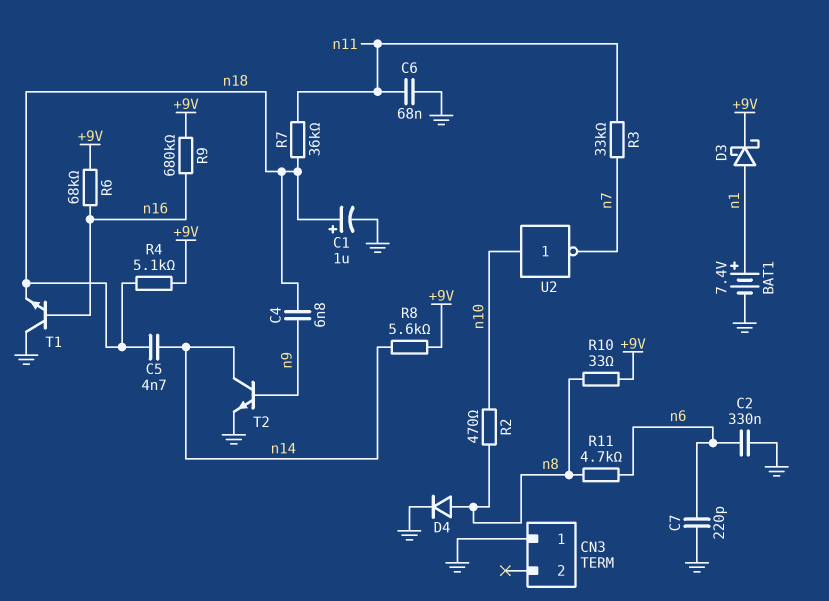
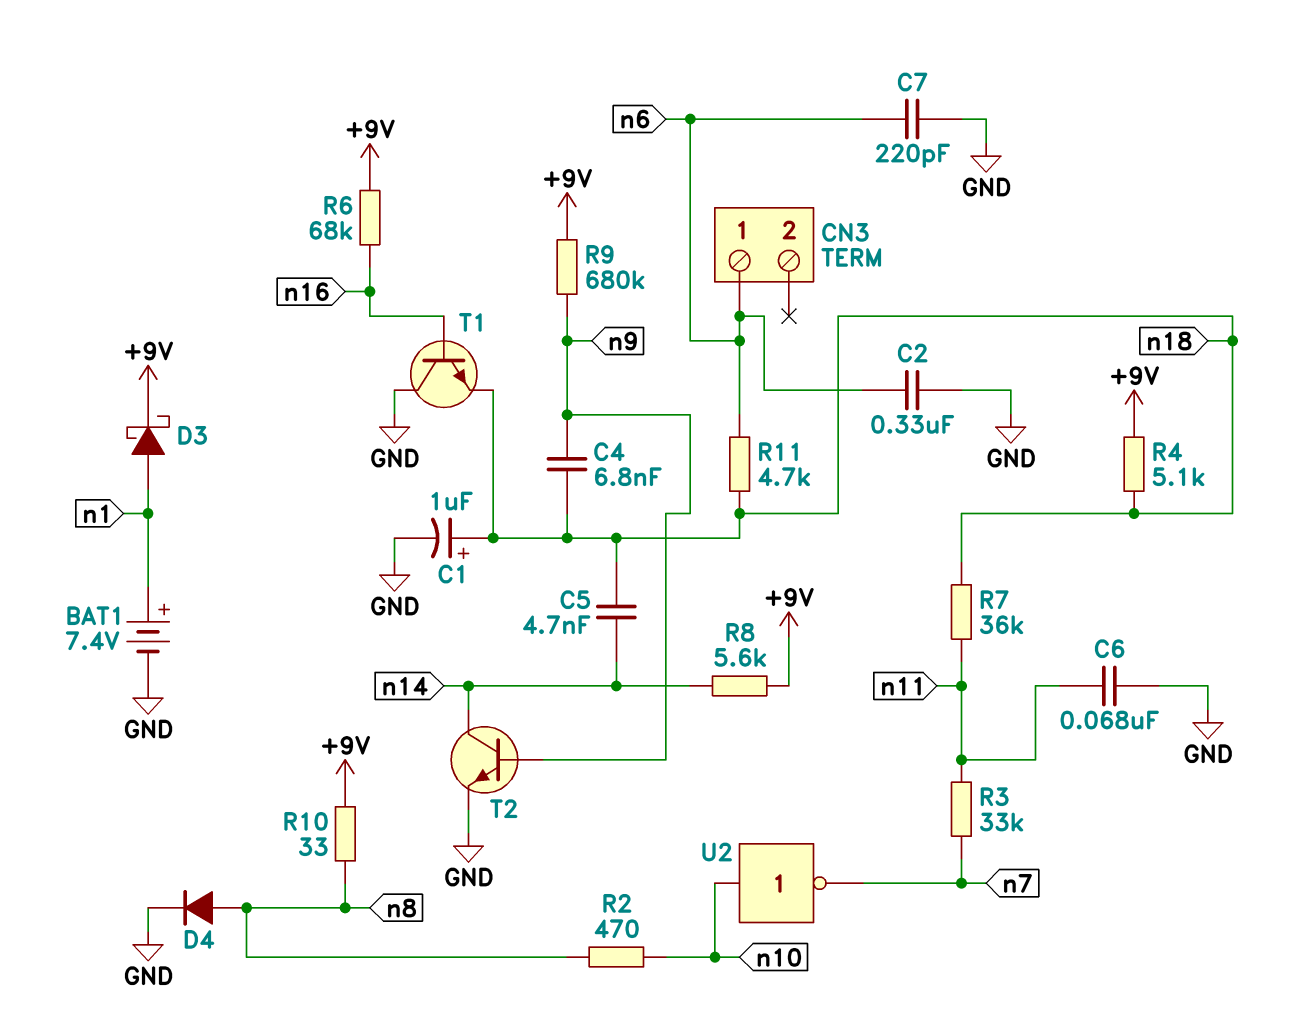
CN3 pin 1: GND -> n6
R9: 680k (+9V, n16) -> 680k (+9V, n9)
R11: 4.7k (n6, n8) -> 4.7k (n6, n18)

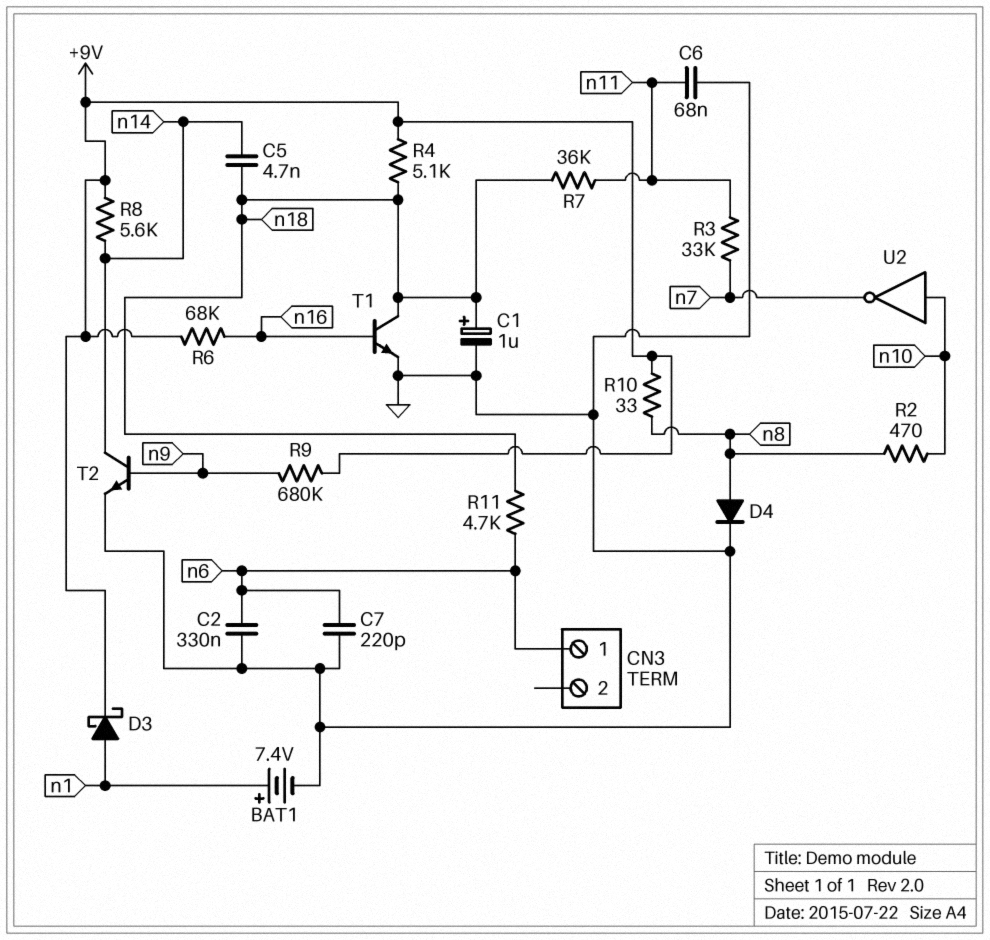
C4: 6.8nF (n9, n18) -> none
T1: NPN (B n16, C GND, E n18) -> NPN (B n16, C n18, E GND)

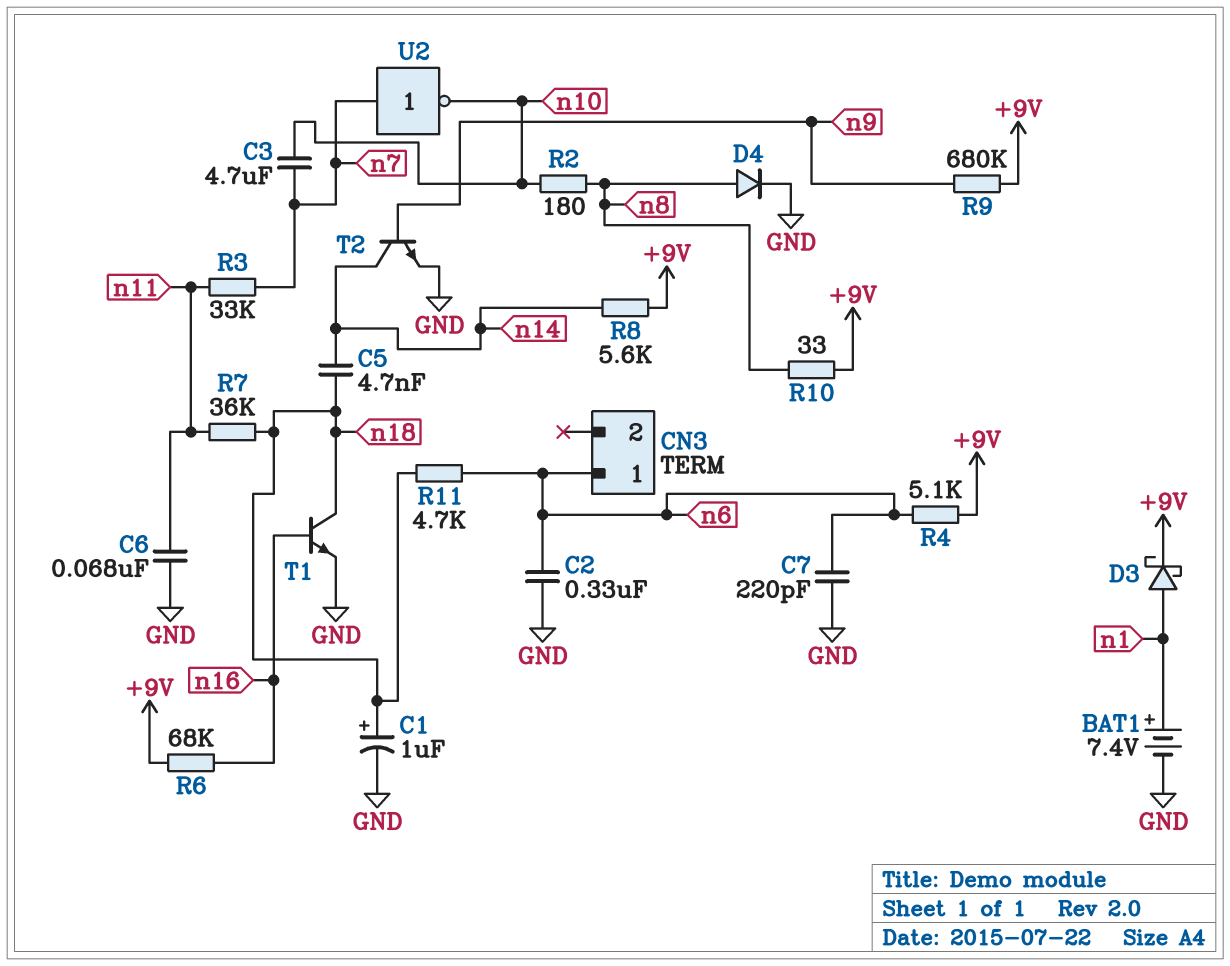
C3: none -> 4.7uF (n7, n10)
R2: 470 (n8, n10) -> 180 (n8, n10)
R4: 5.1k (+9V, n18) -> 5.1k (+9V, n6)
U2: NOT (in n10, out n7) -> NOT (in n7, out n10)

